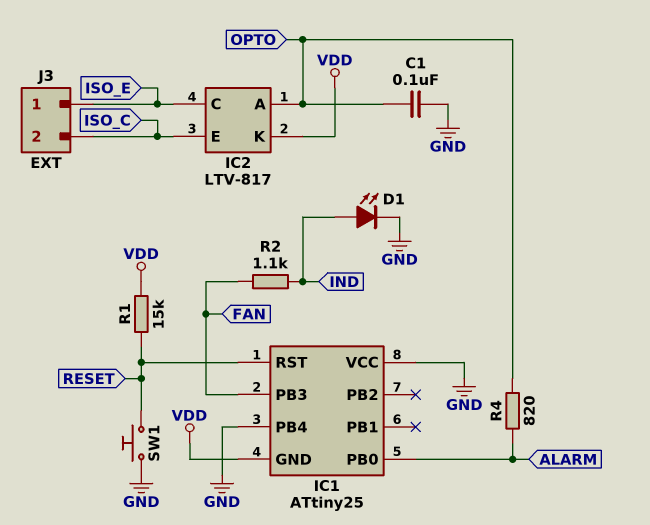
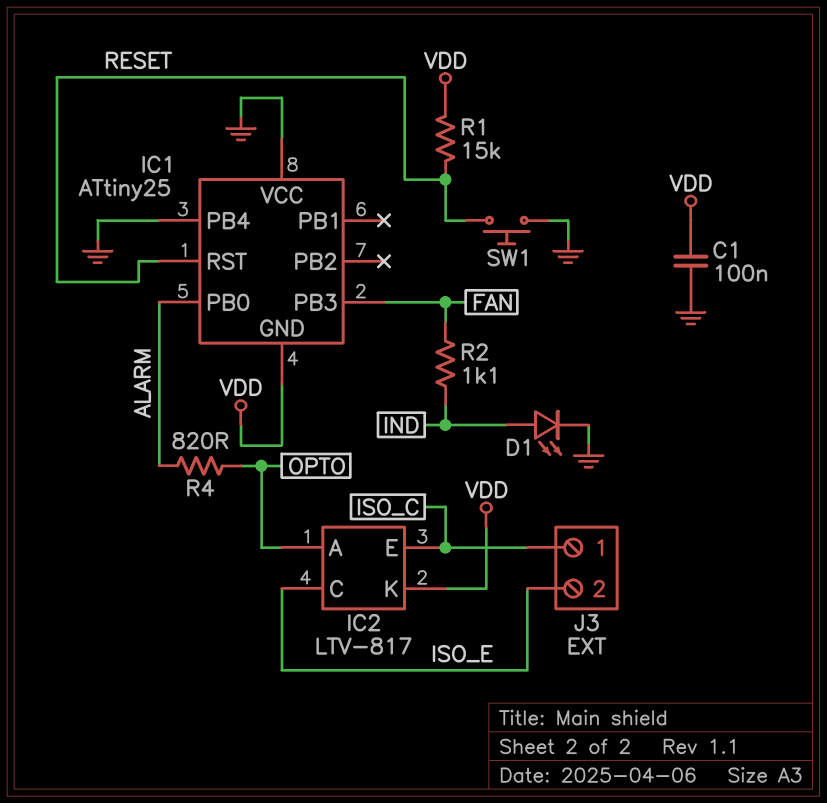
C1: 100nF (GND, OPTO) -> 100nF (GND, VDD)
J3 pin 1: ISO_E -> ISO_C
J3 pin 2: ISO_C -> ISO_E

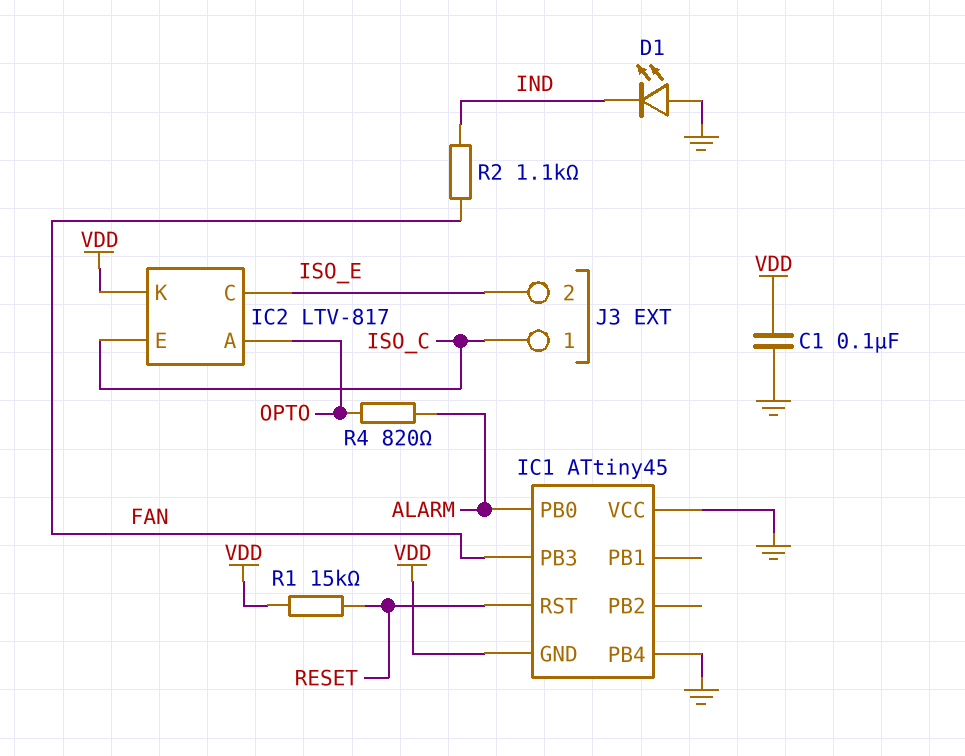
D1: LED (A IND, K GND) -> LED (A GND, K IND)
IC1: ATtiny25 -> ATtiny45
SW1: button (GND, RESET) -> none

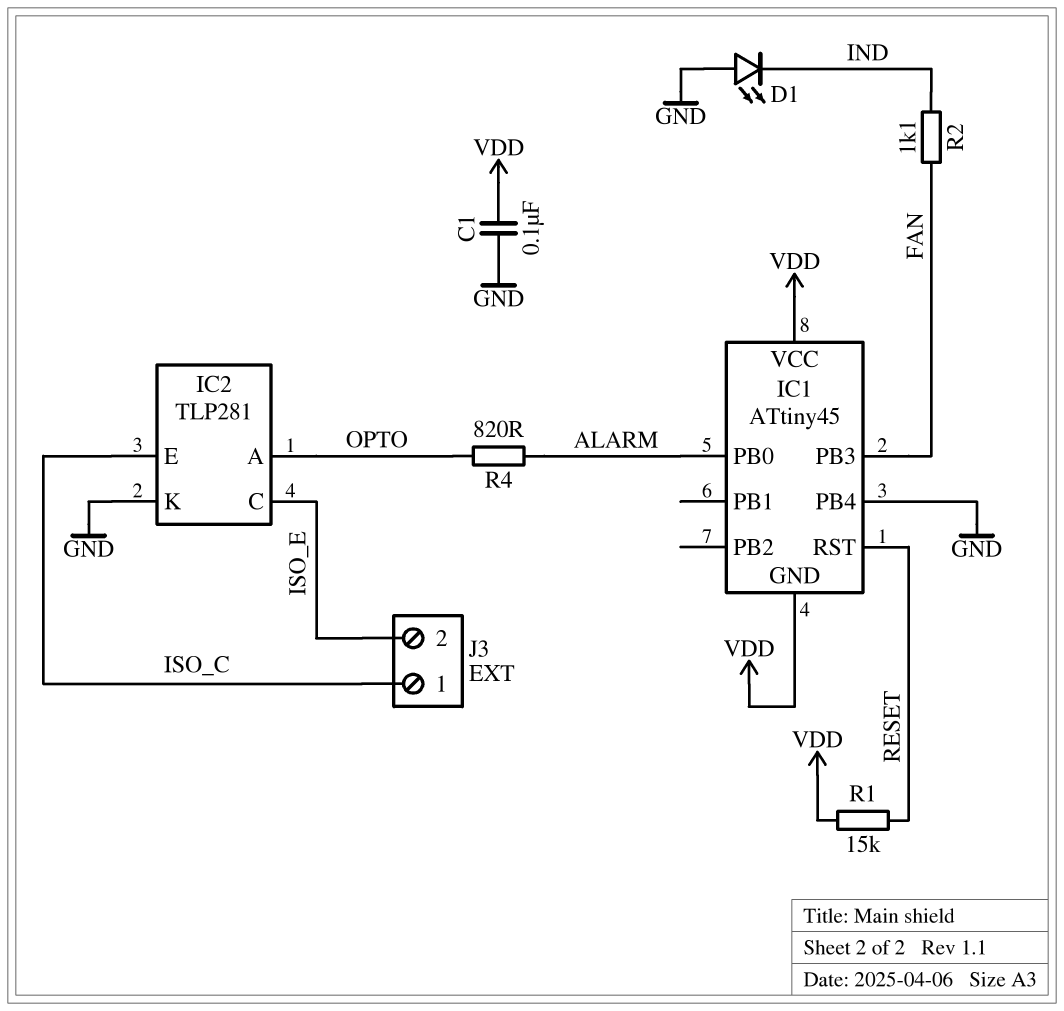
IC1 pin VCC: GND -> VDD
IC2: LTV-817 -> TLP281
IC2 pin K: VDD -> GND

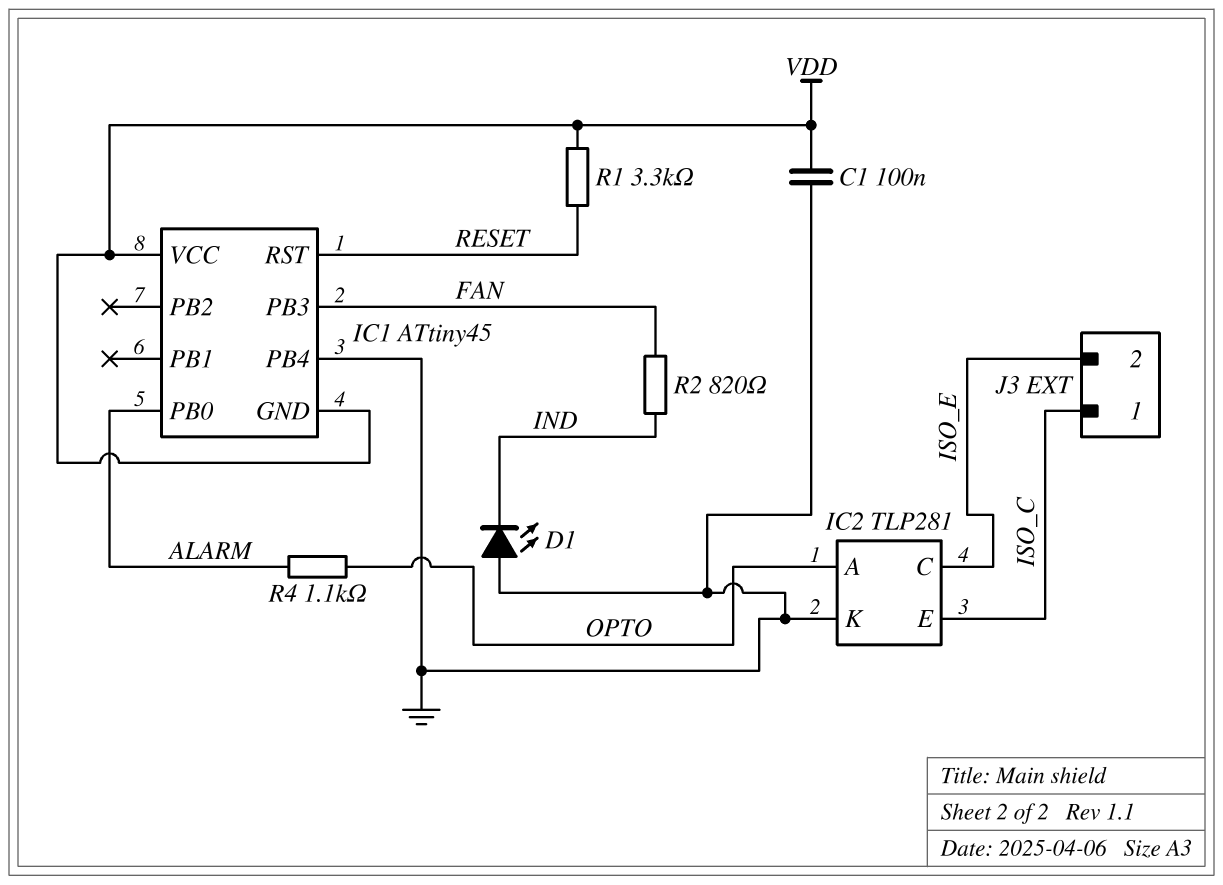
R1: 15k (RESET, VDD) -> 3.3k (RESET, VDD)
R2: 1.1k (FAN, IND) -> 820 (FAN, IND)
R4: 820 (ALARM, OPTO) -> 1.1k (ALARM, OPTO)

